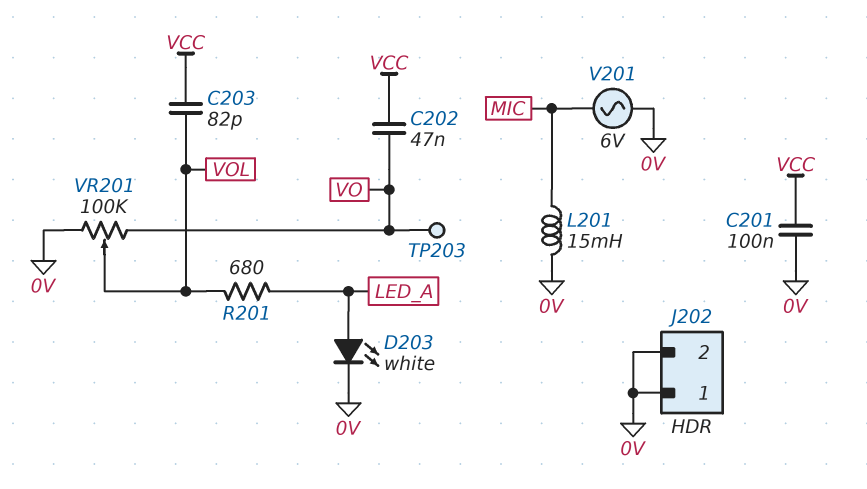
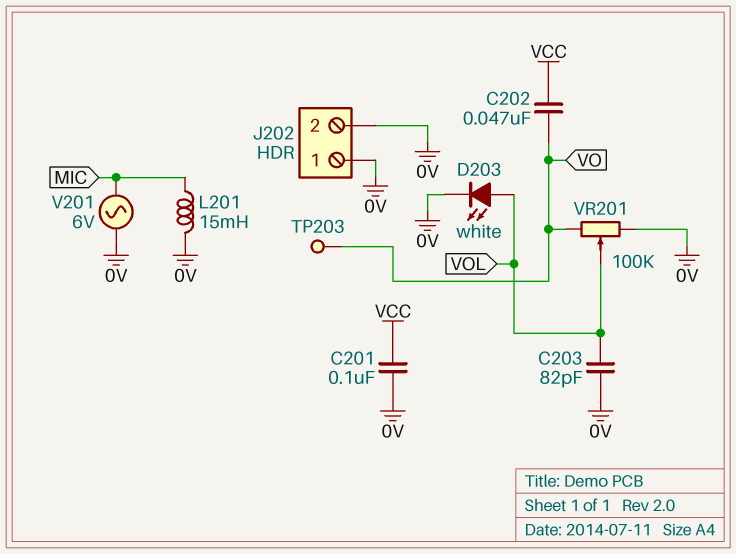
C203: 82pF (VCC, VOL) -> 82pF (0V, VOL)
D203: LED white (A LED_A, K 0V) -> LED white (A VOL, K 0V)
R201: 680 (LED_A, VOL) -> none

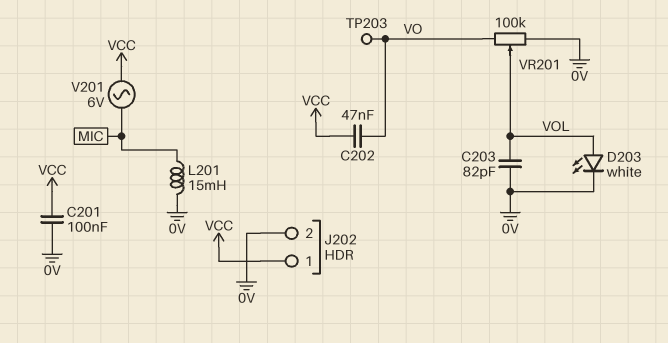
J202 pin 1: 0V -> VCC
V201: AC 6V (0V, MIC) -> AC 6V (MIC, VCC)

